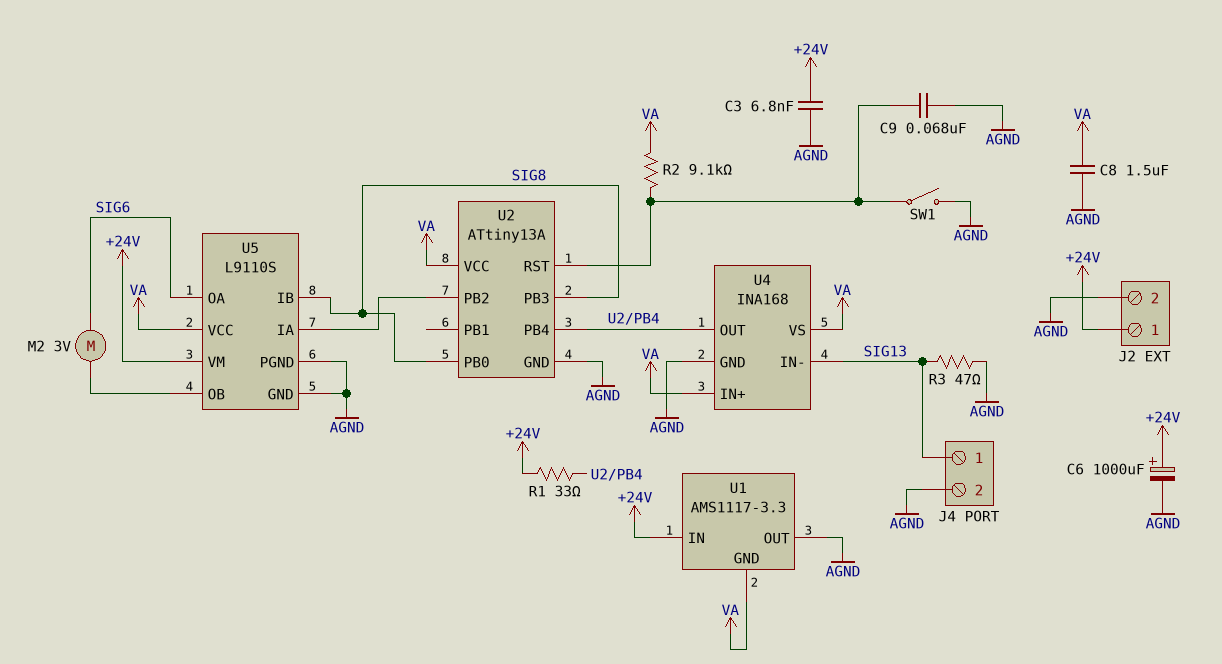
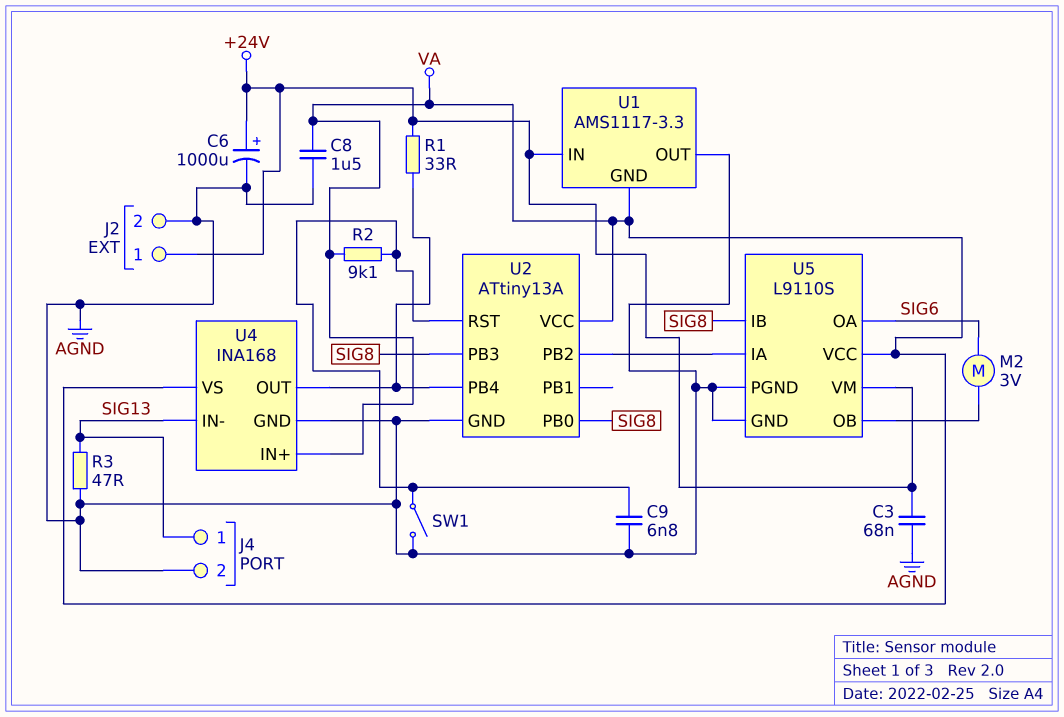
C3: 6.8nF (+24V, AGND) -> 68nF (+24V, AGND)
C9: 68nF (AGND, U2/RST) -> 6.8nF (AGND, U2/RST)

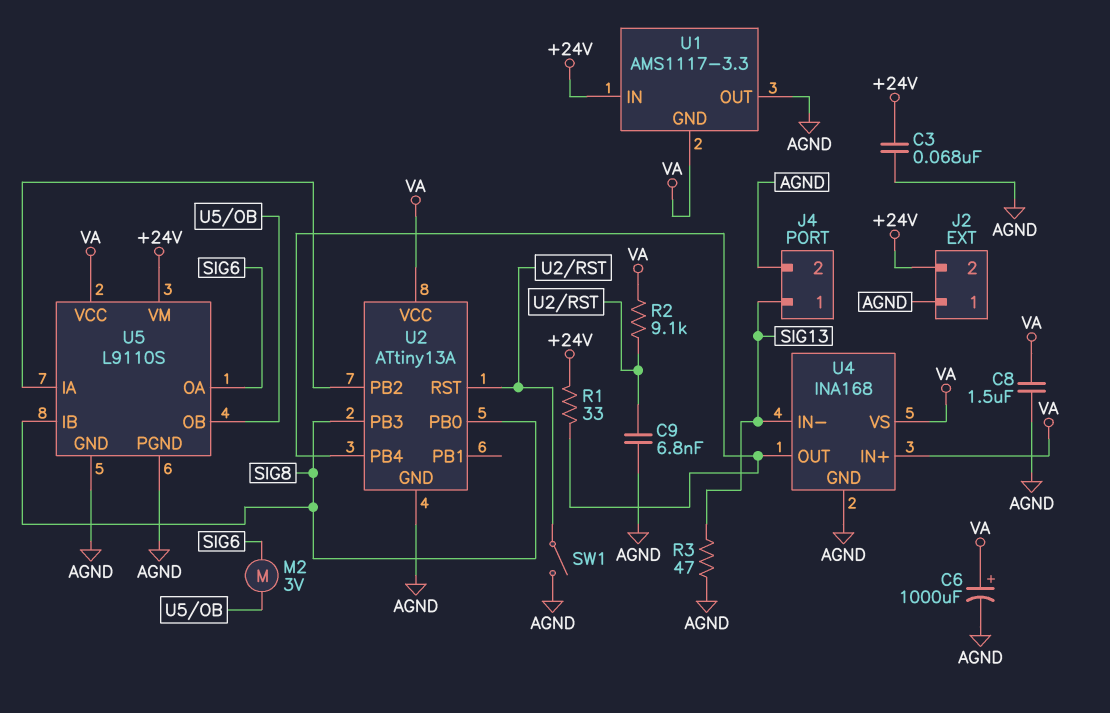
C6: 1000uF (plus +24V, minus AGND) -> 1000uF (plus VA, minus AGND)
J2 pin 1: +24V -> AGND
J2 pin 2: AGND -> +24V

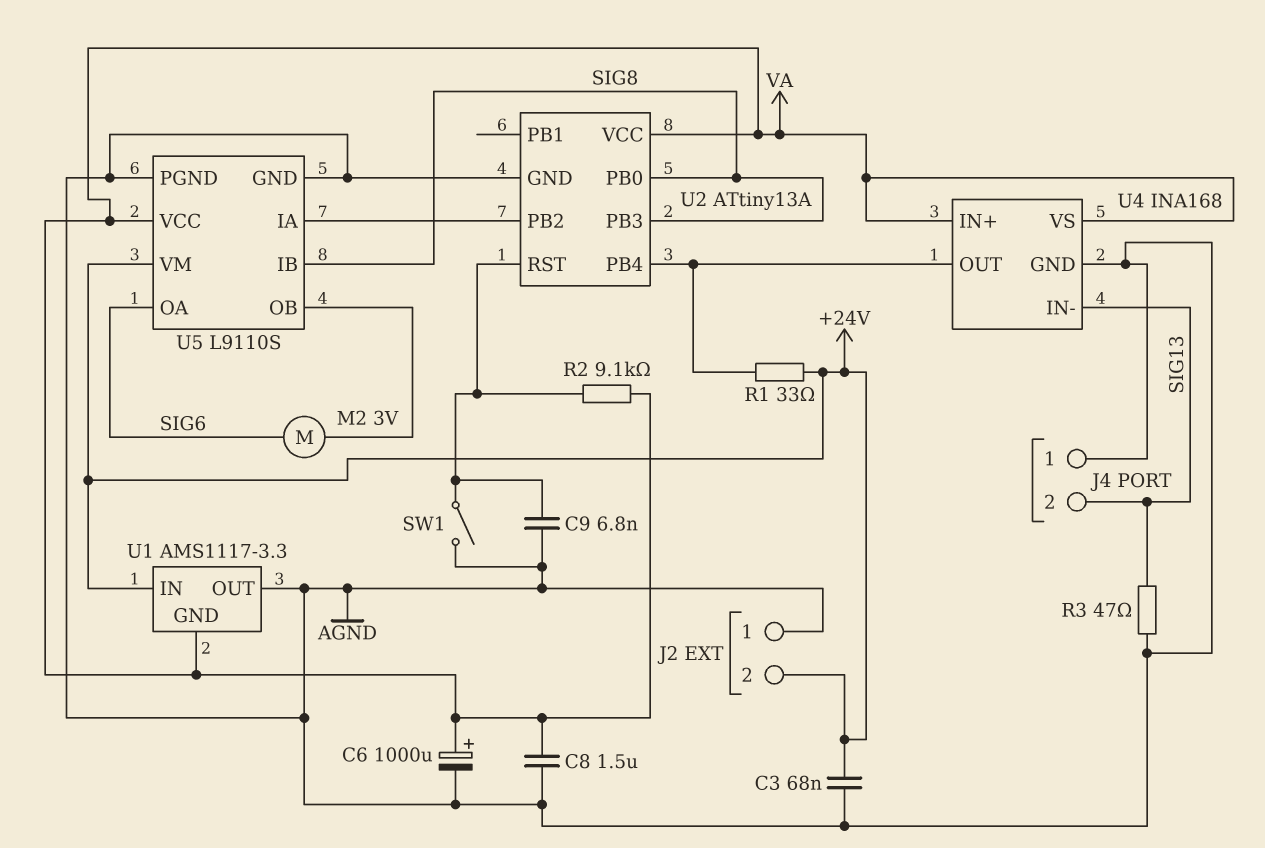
J4 pin 1: SIG13 -> AGND
J4 pin 2: AGND -> SIG13

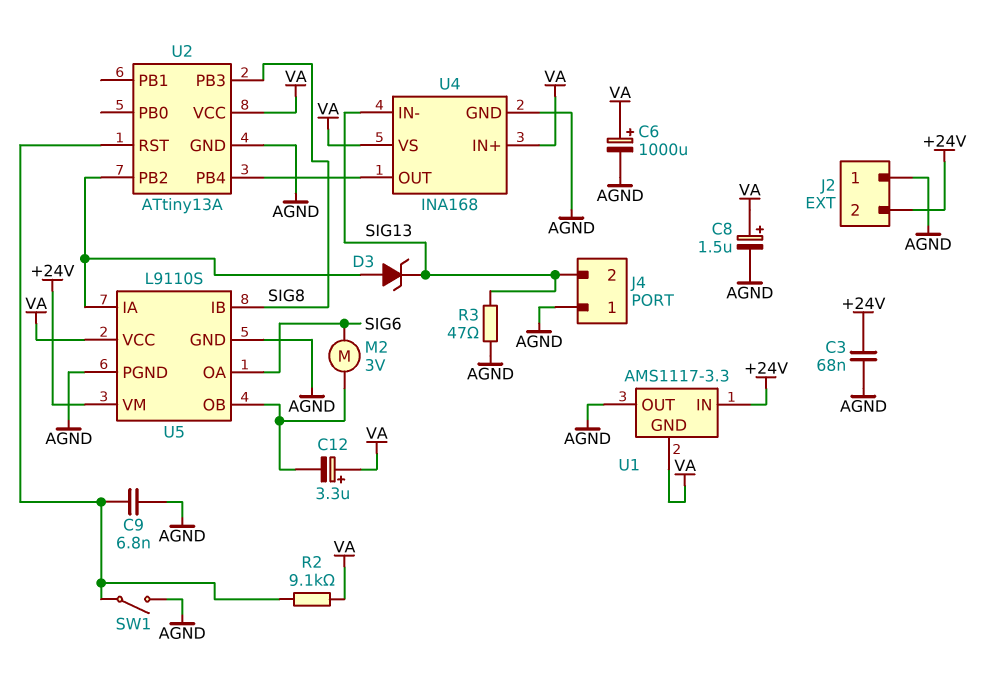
C8: 1.5uF (AGND, VA) -> 1.5uF (plus VA, minus AGND)
C12: none -> 3.3uF (plus VA, minus U5/OB)
D3: none -> zener (A U2/PB2, K SIG13)
R1: 33 (+24V, U2/PB4) -> none
U2 pin PB0: SIG8 -> none

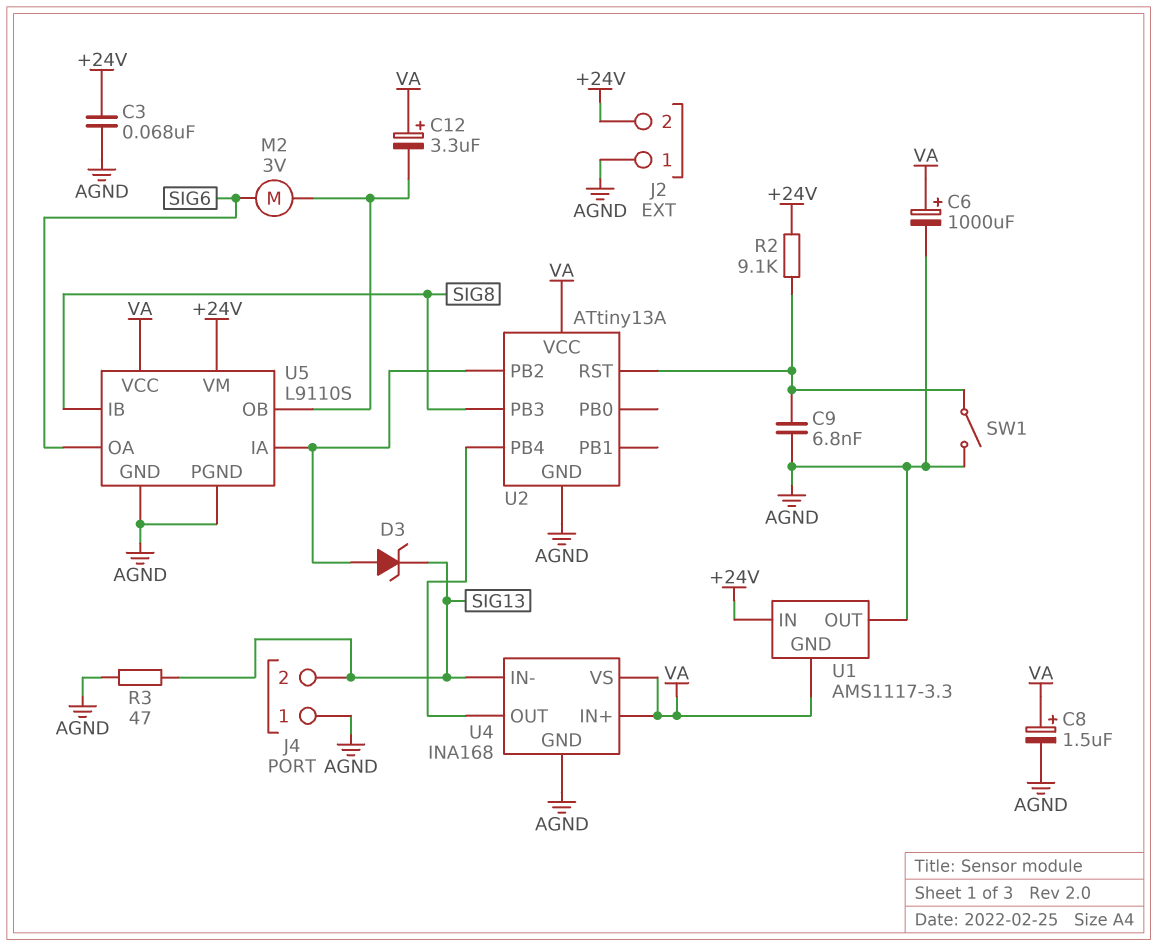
R2: 9.1k (U2/RST, VA) -> 9.1k (+24V, U2/RST)

